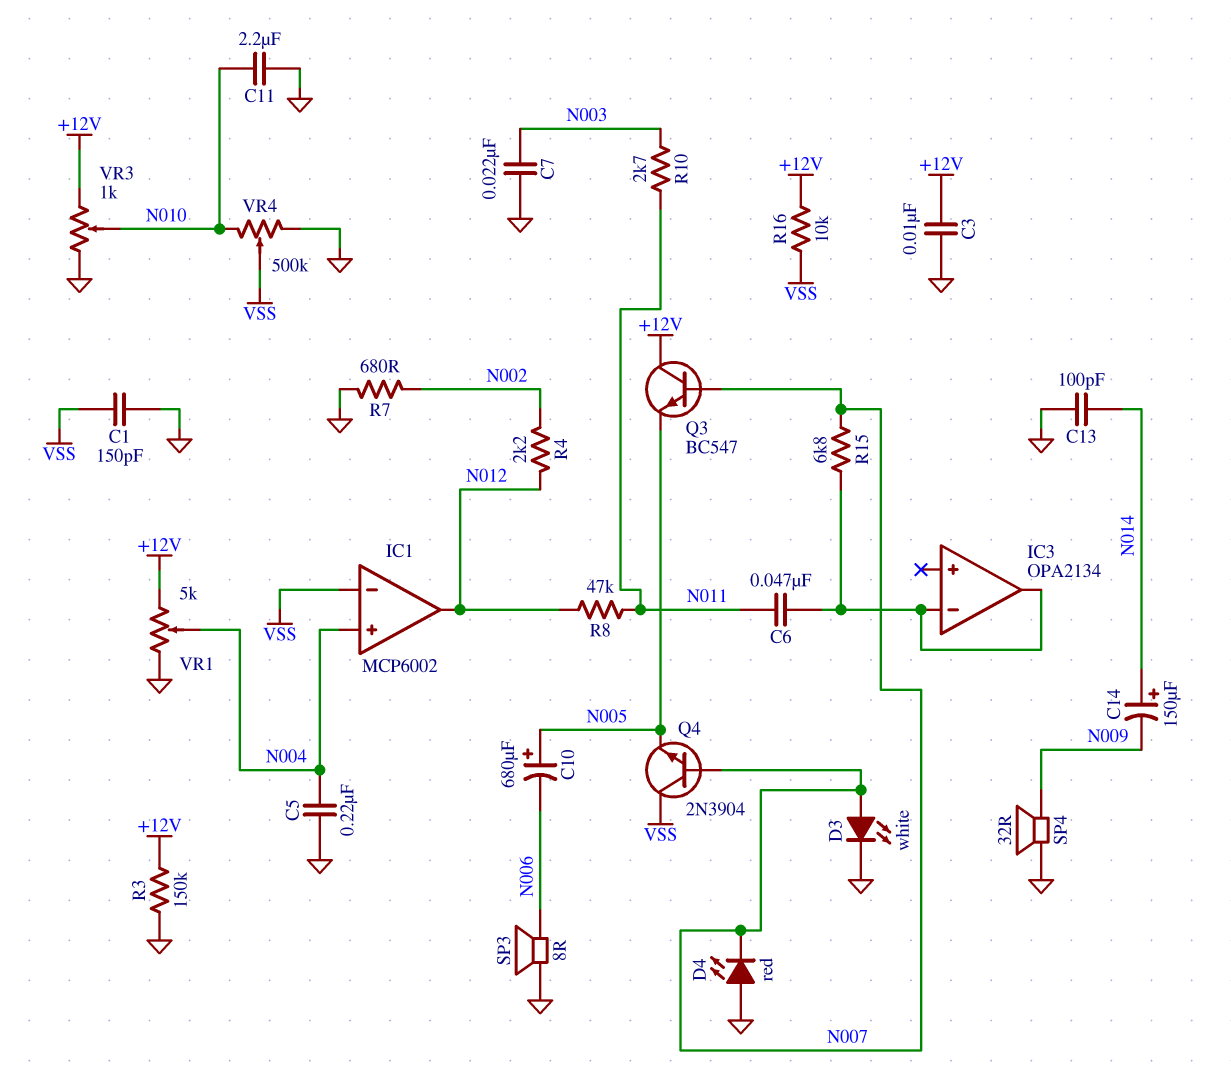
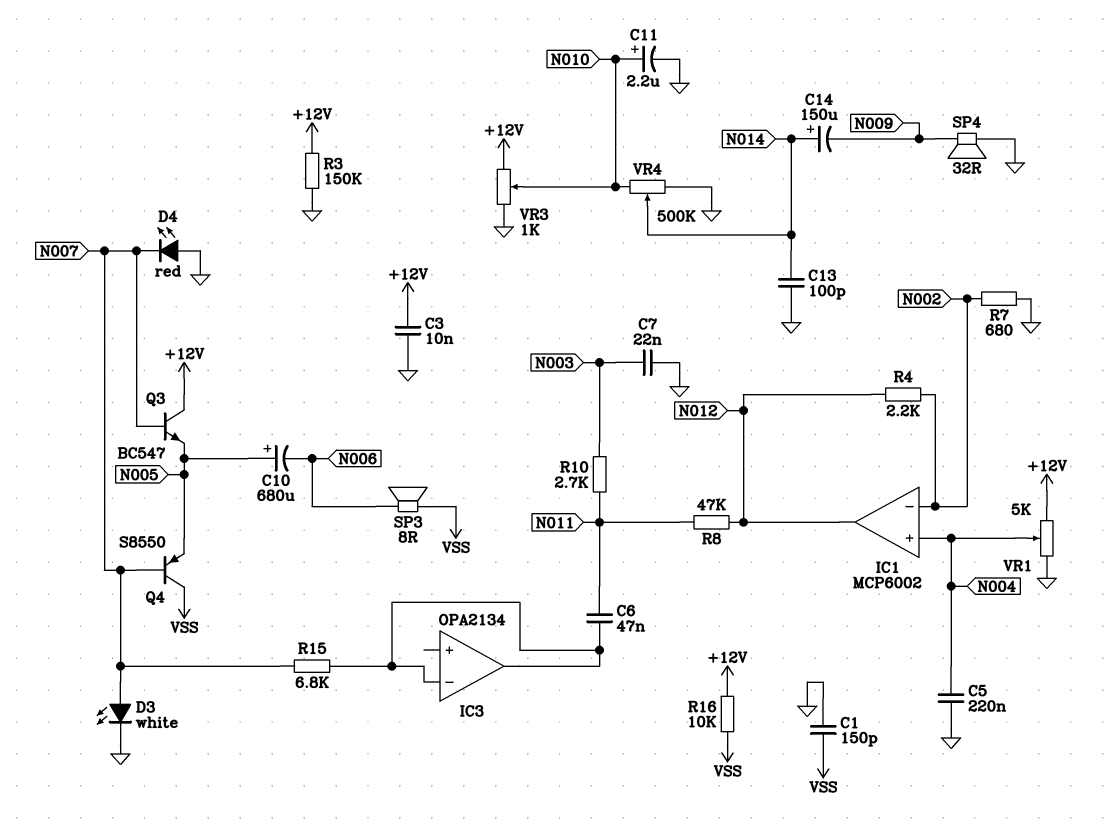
C11: 2.2uF (GND, N010) -> 2.2uF (plus N010, minus GND)
IC1 pin in-: VSS -> N002
Q4: NPN 2N3904 (B N007, C VSS, E N005) -> PNP S8550 (B N007, C VSS, E N005)
SP3: speaker 8R (GND, N006) -> speaker 8R (N006, VSS)
VR4: 500k (GND, N010, wiper VSS) -> 500k (GND, N010, wiper N014)

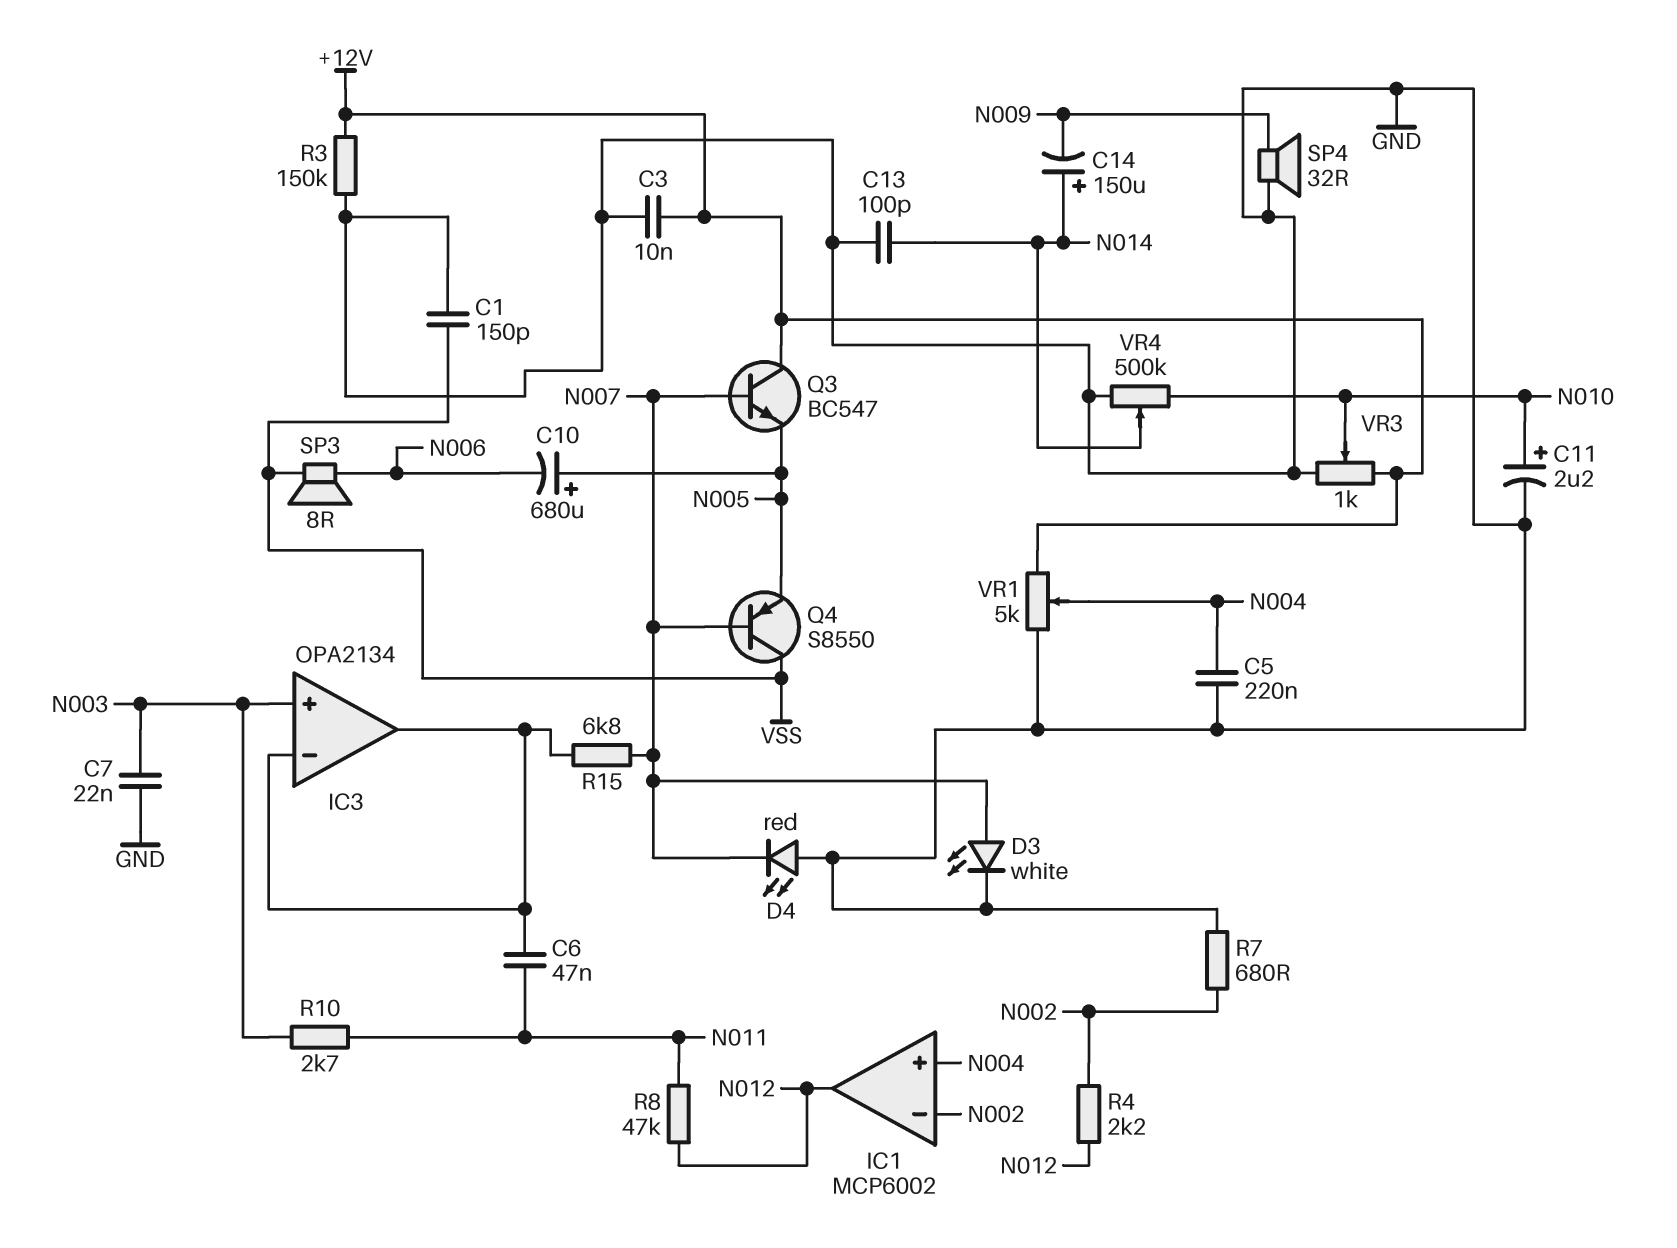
IC3 pin in+: none -> N003
R16: 10k (+12V, VSS) -> none

